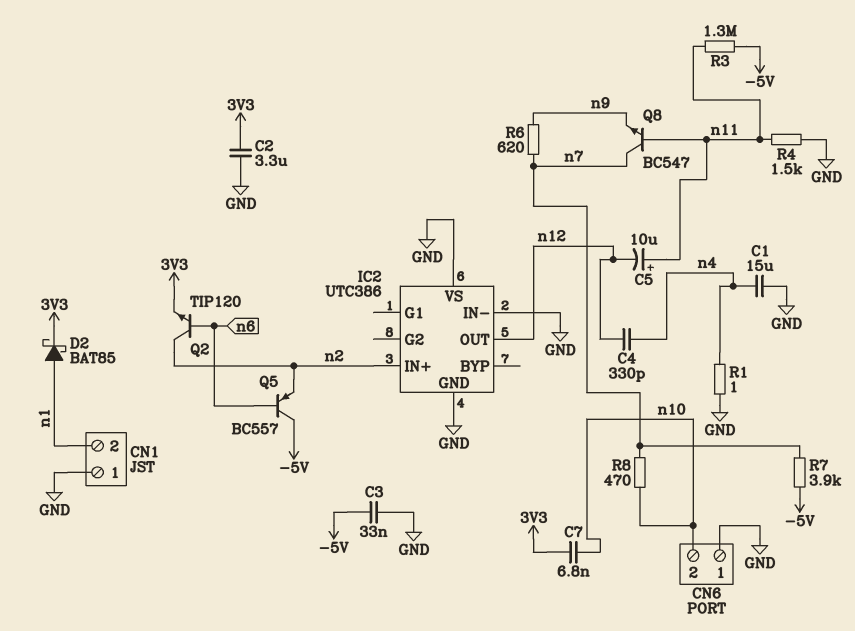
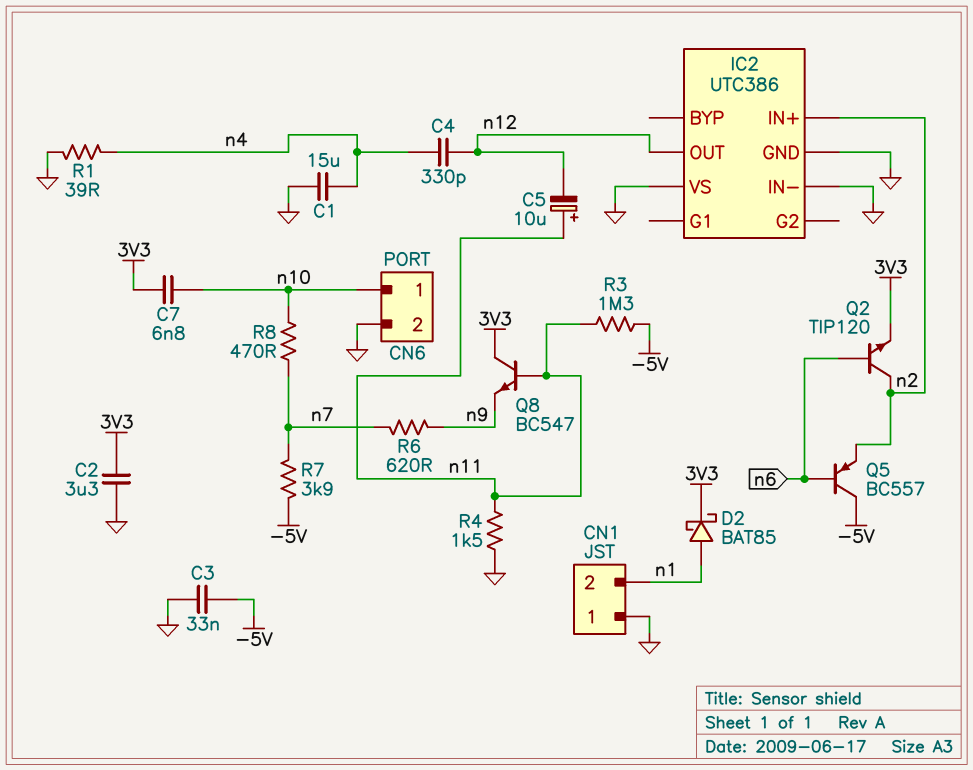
CN6 pin 1: GND -> n10
CN6 pin 2: n10 -> GND
Q8: NPN BC547 (B n11, C n7, E n9) -> NPN BC547 (B n11, C 3V3, E n9)
R1: 1 (GND, n4) -> 39 (GND, n4)

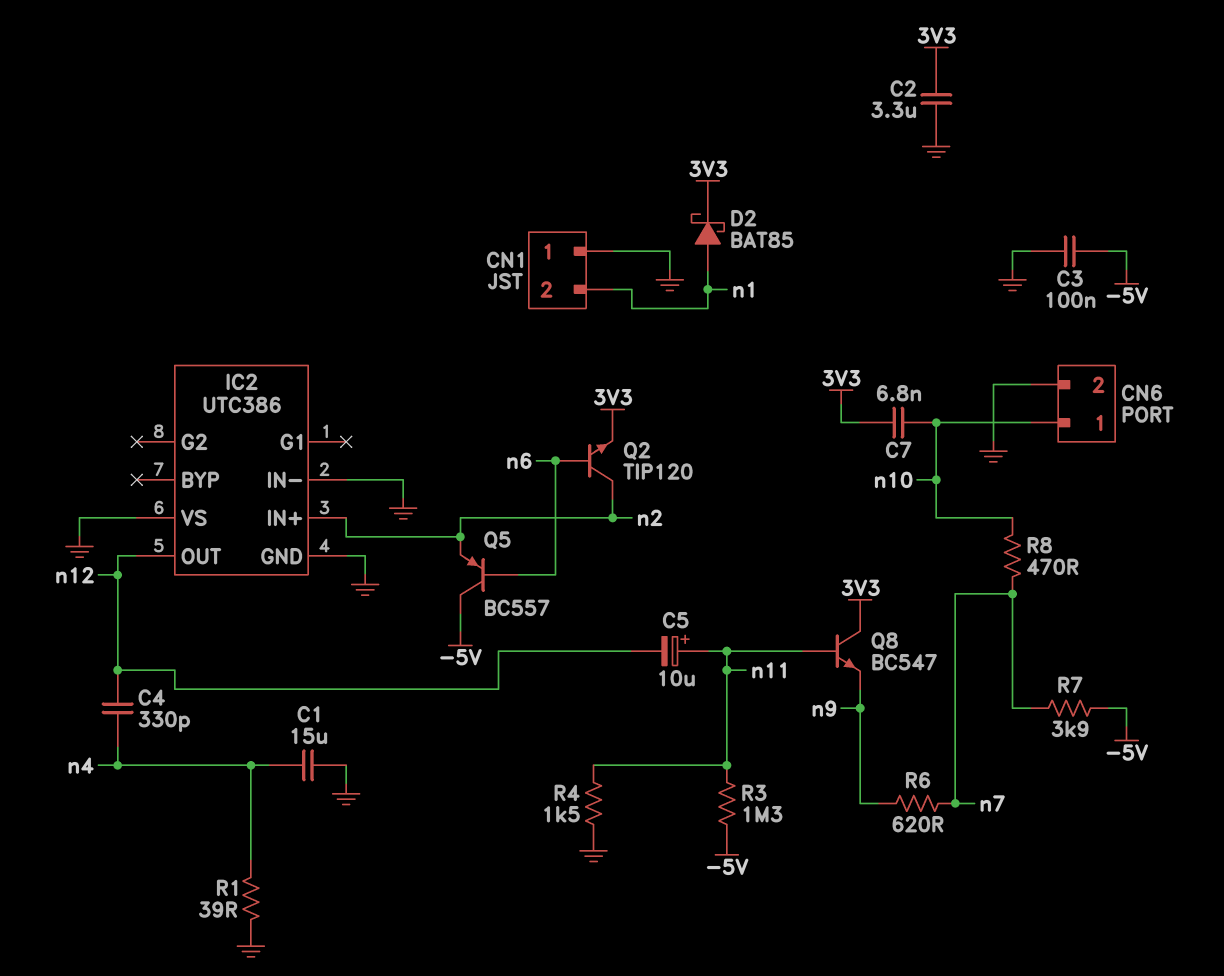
C3: 33nF (-5V, GND) -> 100nF (-5V, GND)

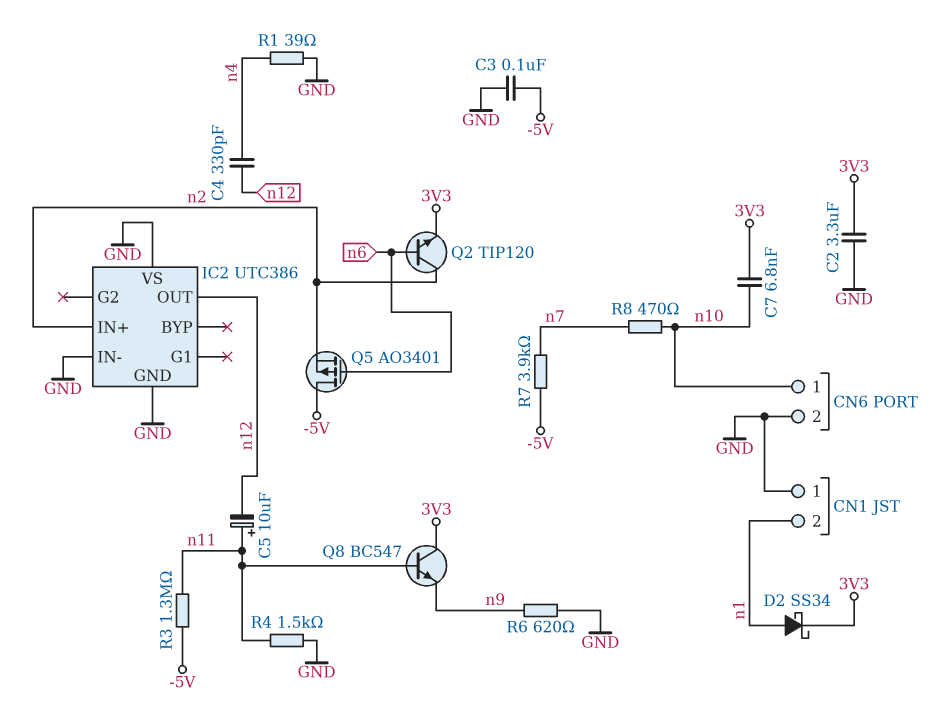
C1: 15uF (GND, n4) -> none
D2: schottky BAT85 (A n1, K 3V3) -> schottky SS34 (A n1, K 3V3)
Q5: PNP BC557 (B n6, C -5V, E n2) -> PMOS AO3401 (G n6, D -5V, S n2)
R6: 620 (n7, n9) -> 620 (GND, n9)

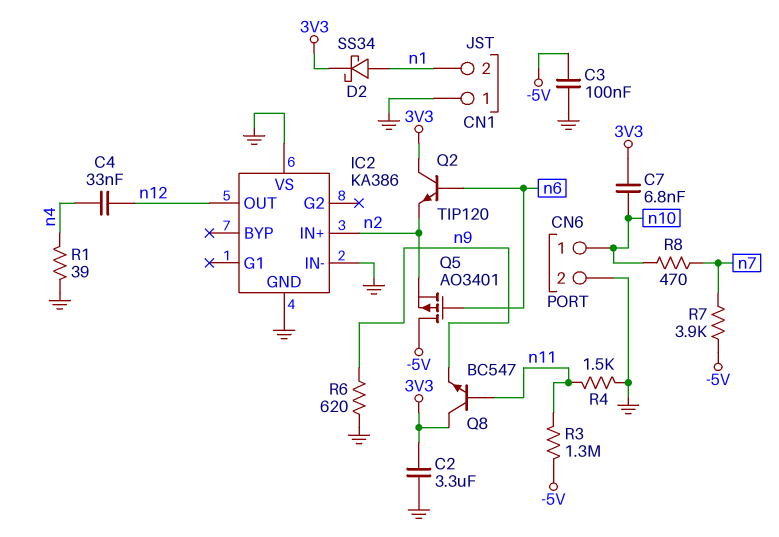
C4: 330pF (n4, n12) -> 33nF (n4, n12)
C5: 10uF (plus n11, minus n12) -> none
IC2: UTC386 -> KA386
Q2: NPN TIP120 (B n6, C n2, E 3V3) -> NPN TIP120 (B n6, C 3V3, E n2)

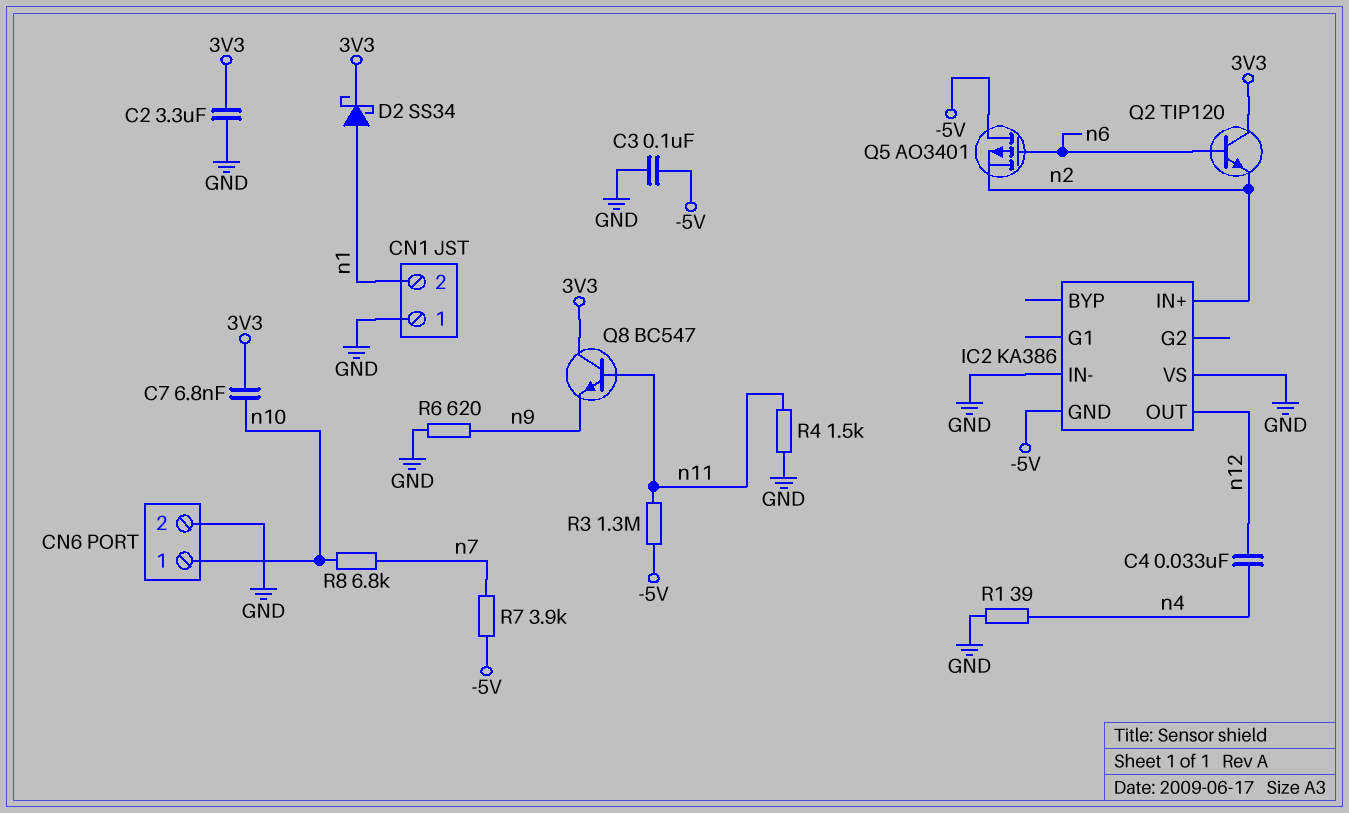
IC2 pin GND: GND -> -5V
R8: 470 (n7, n10) -> 6.8k (n7, n10)

